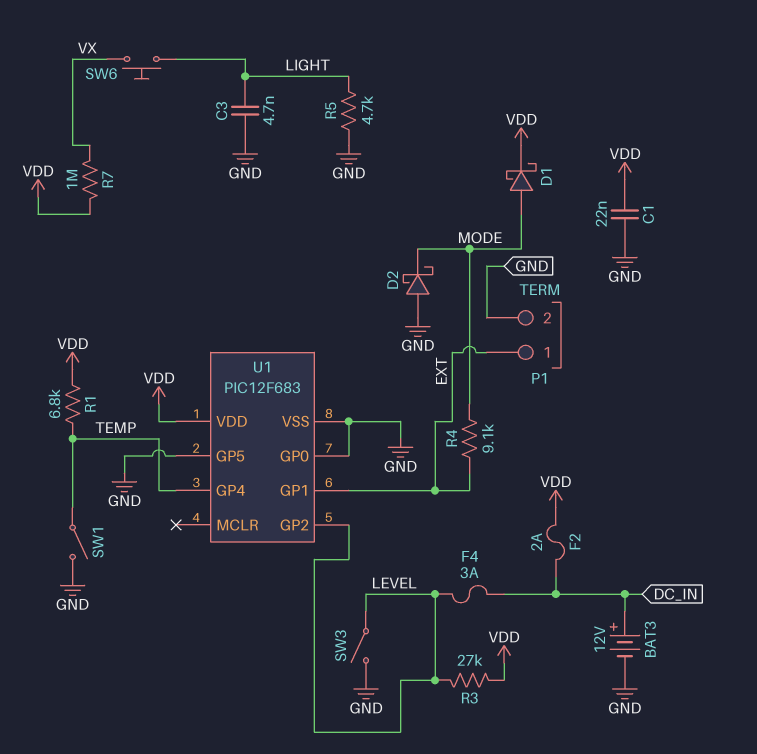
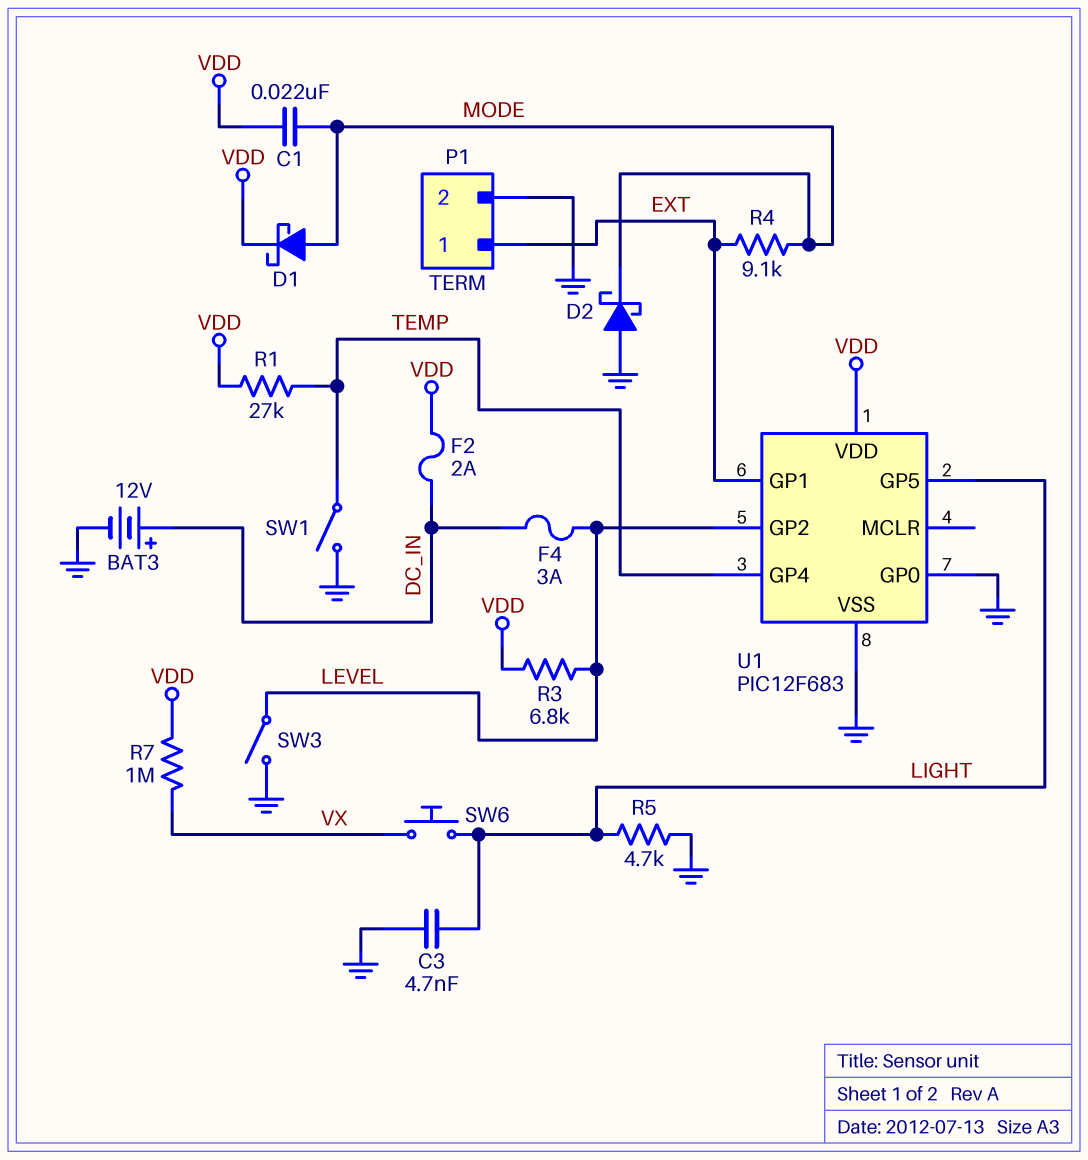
C1: 22nF (GND, VDD) -> 22nF (MODE, VDD)
R1: 6.8k (TEMP, VDD) -> 27k (TEMP, VDD)
R3: 27k (LEVEL, VDD) -> 6.8k (LEVEL, VDD)
U1 pin GP5: GND -> LIGHT

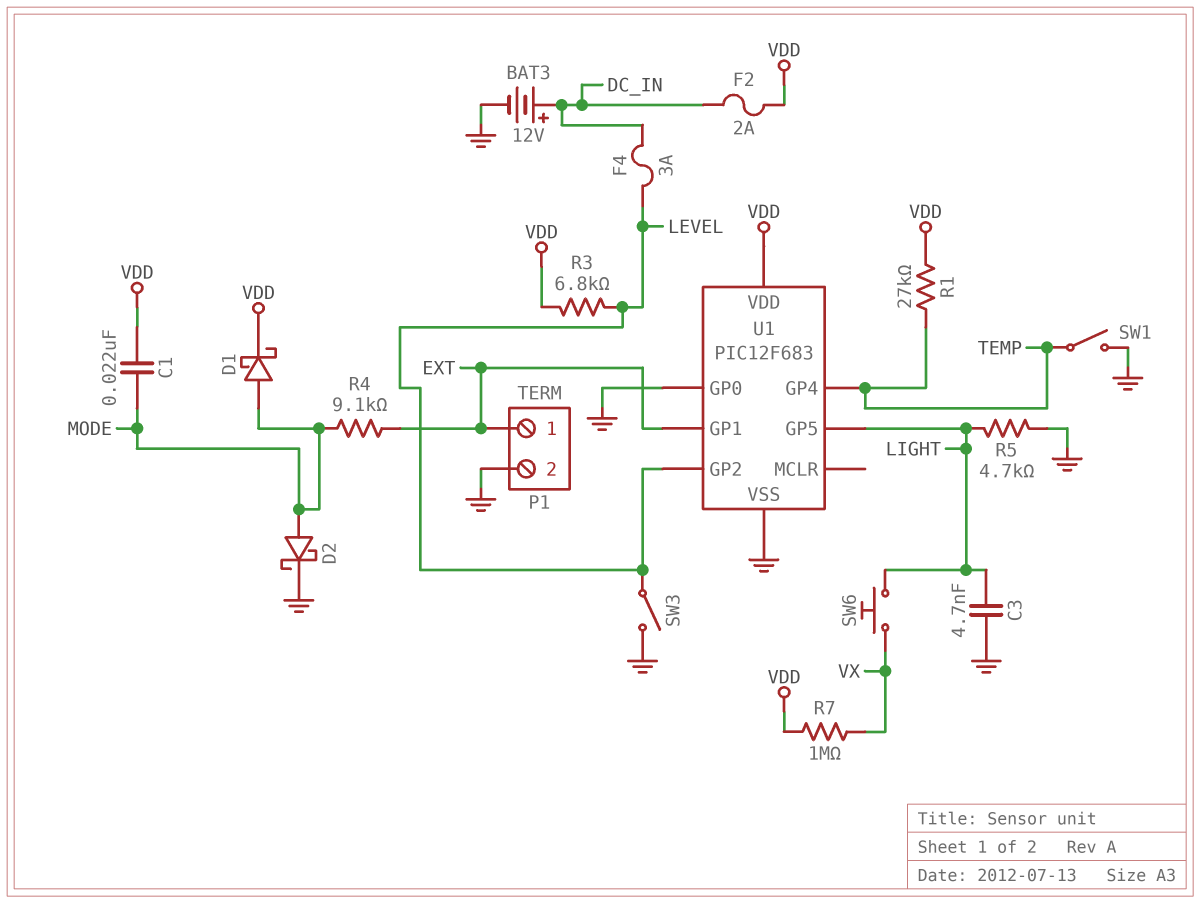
D2: schottky (A GND, K MODE) -> schottky (A MODE, K GND)

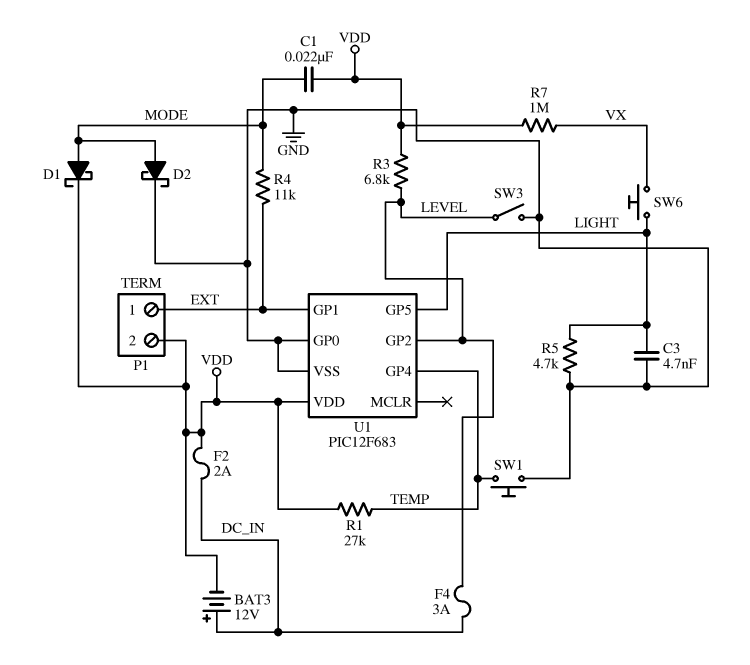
BAT3: 12V (plus DC_IN, minus GND) -> 12V (plus DC_IN, minus VDD)
P1 pin 2: GND -> VDD
R4: 9.1k (EXT, MODE) -> 11k (EXT, MODE)
SW1: switch (GND, TEMP) -> button (GND, TEMP)

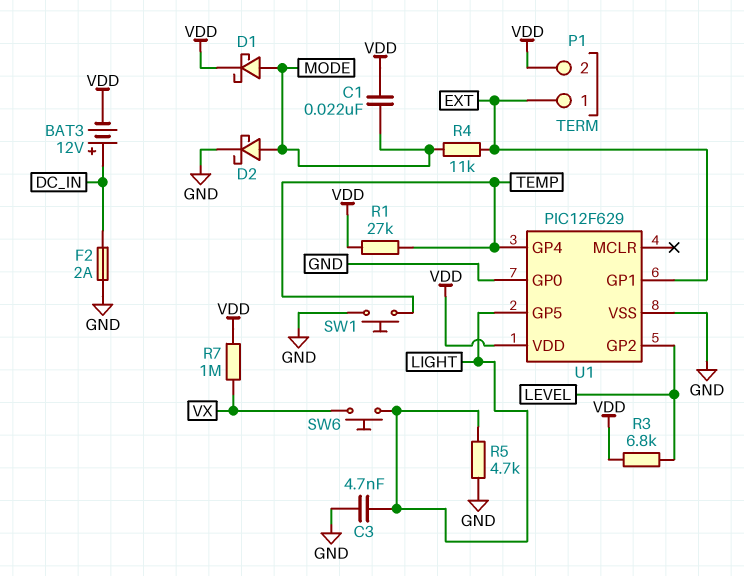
F2: 2A (DC_IN, VDD) -> 2A (DC_IN, GND)
F4: 3A (DC_IN, LEVEL) -> none
SW3: switch (GND, LEVEL) -> none
U1: PIC12F683 -> PIC12F629

